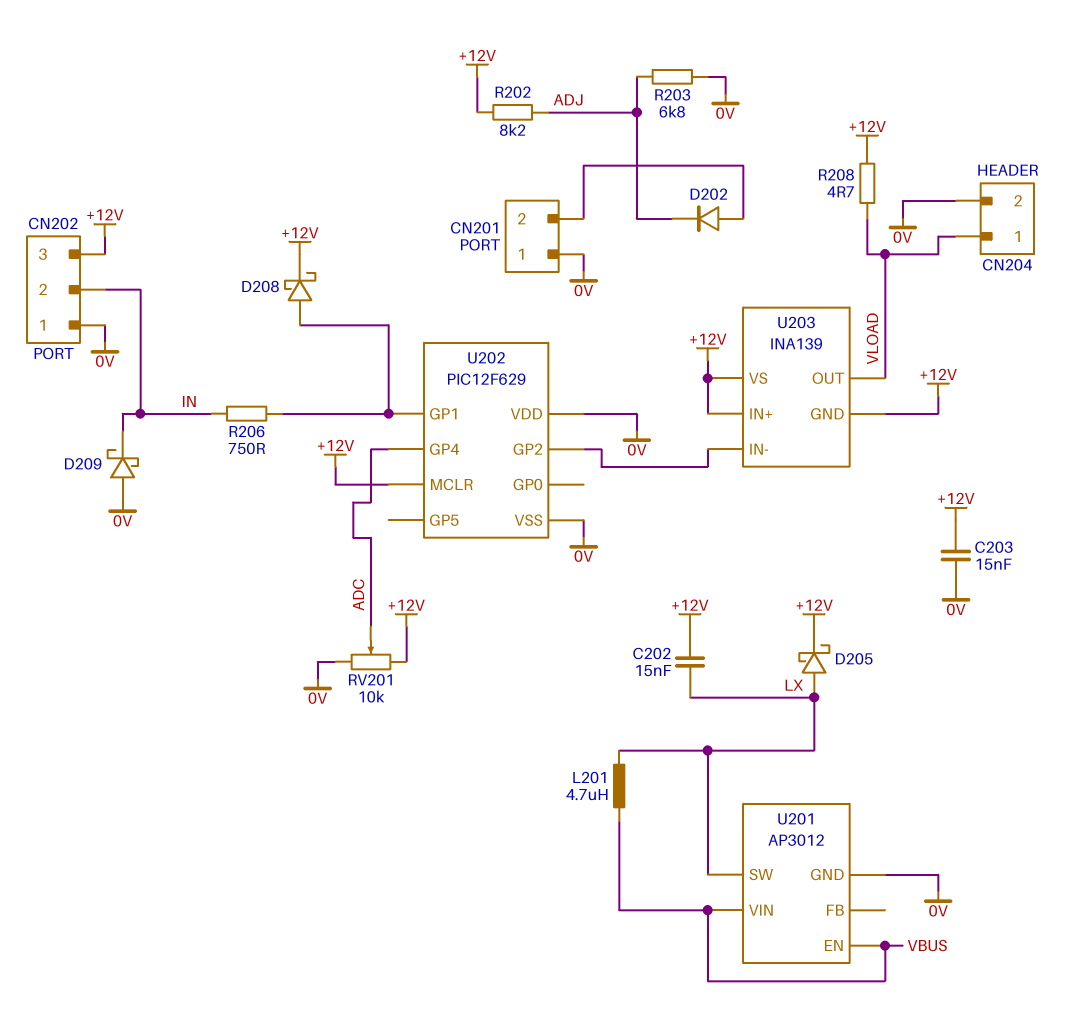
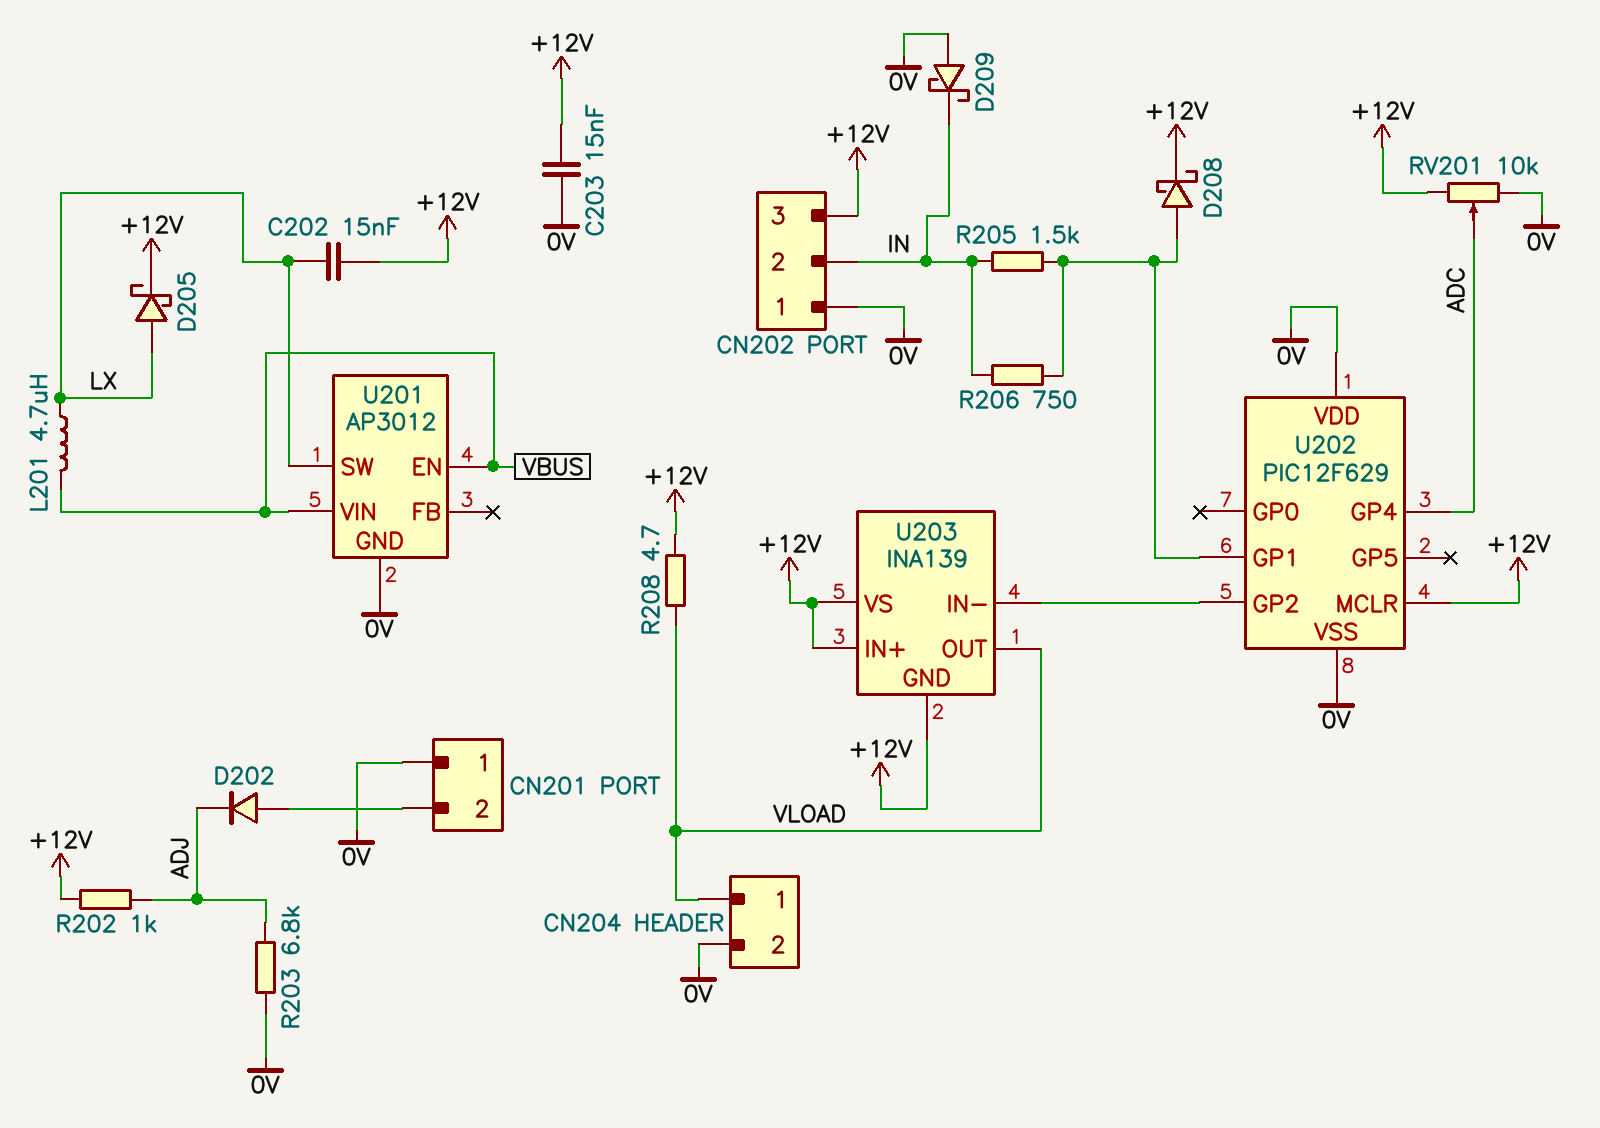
R202: 8.2k (+12V, ADJ) -> 1k (+12V, ADJ)
R205: none -> 1.5k (IN, U202/GP1)

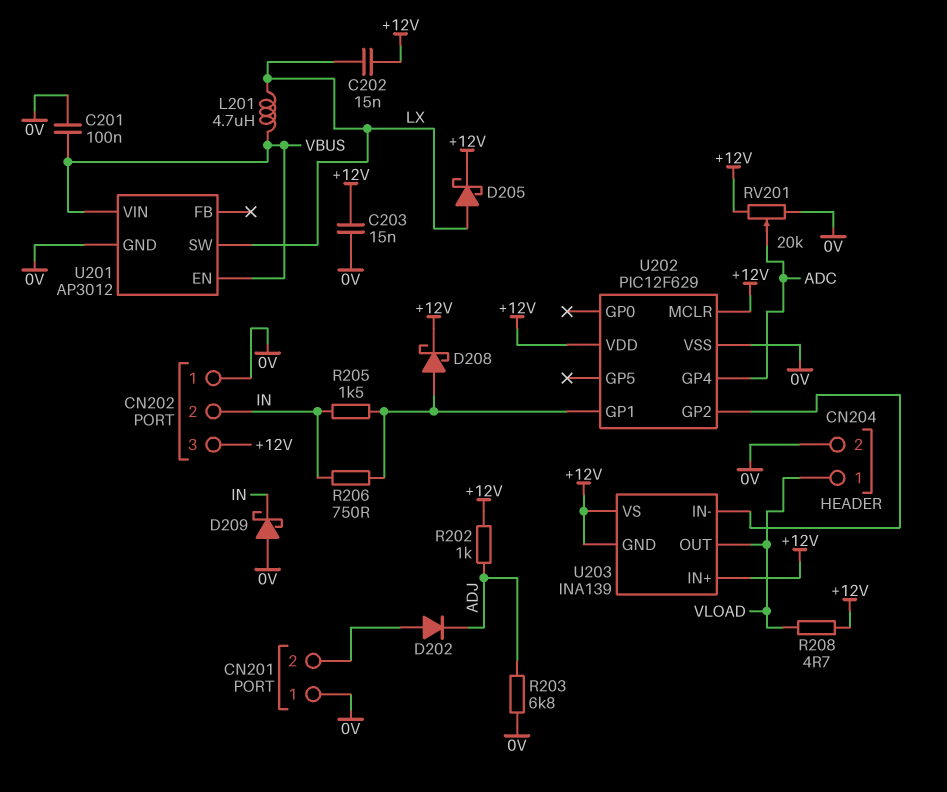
C201: none -> 100nF (0V, VBUS)
RV201: 10k (+12V, 0V, wiper ADC) -> 20k (+12V, 0V, wiper ADC)
U202 pin VDD: 0V -> +12V

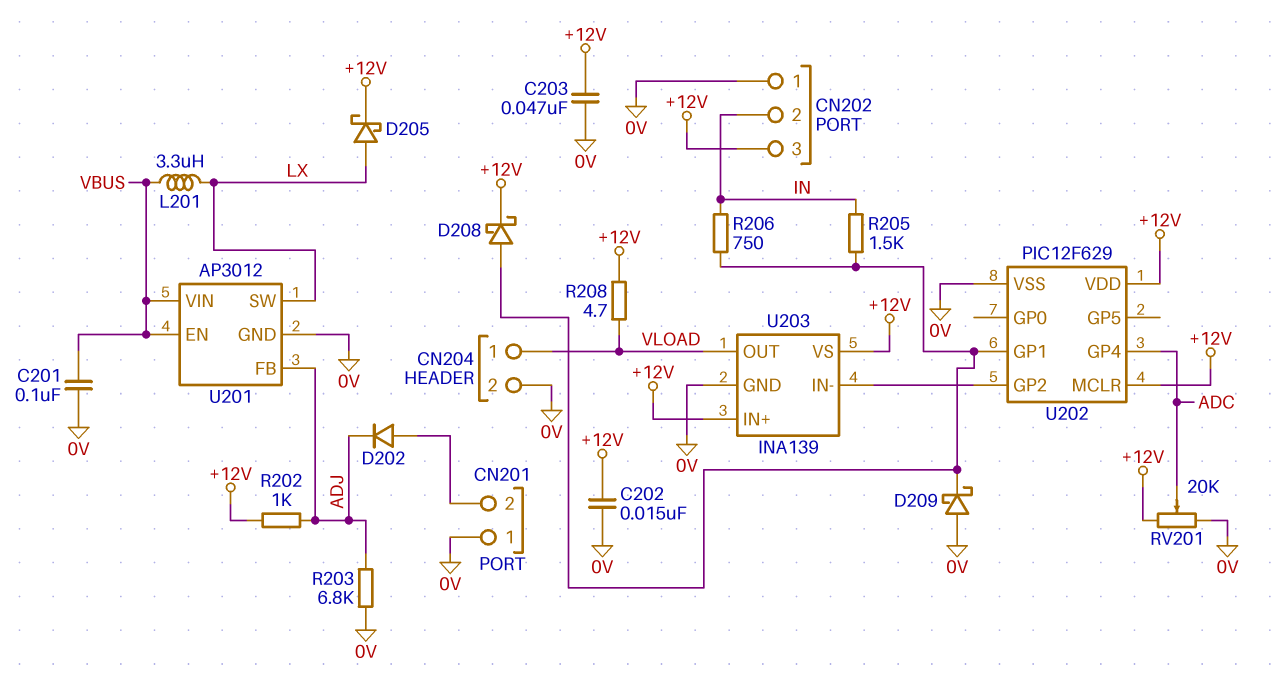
C202: 15nF (+12V, LX) -> 15nF (+12V, 0V)
C203: 15nF (+12V, 0V) -> 47nF (+12V, 0V)
D209: schottky (A 0V, K IN) -> schottky (A 0V, K U202/GP1)
L201: 4.7uH (LX, VBUS) -> 3.3uH (LX, VBUS)
U201 pin FB: none -> ADJ
U203 pin GND: +12V -> 0V

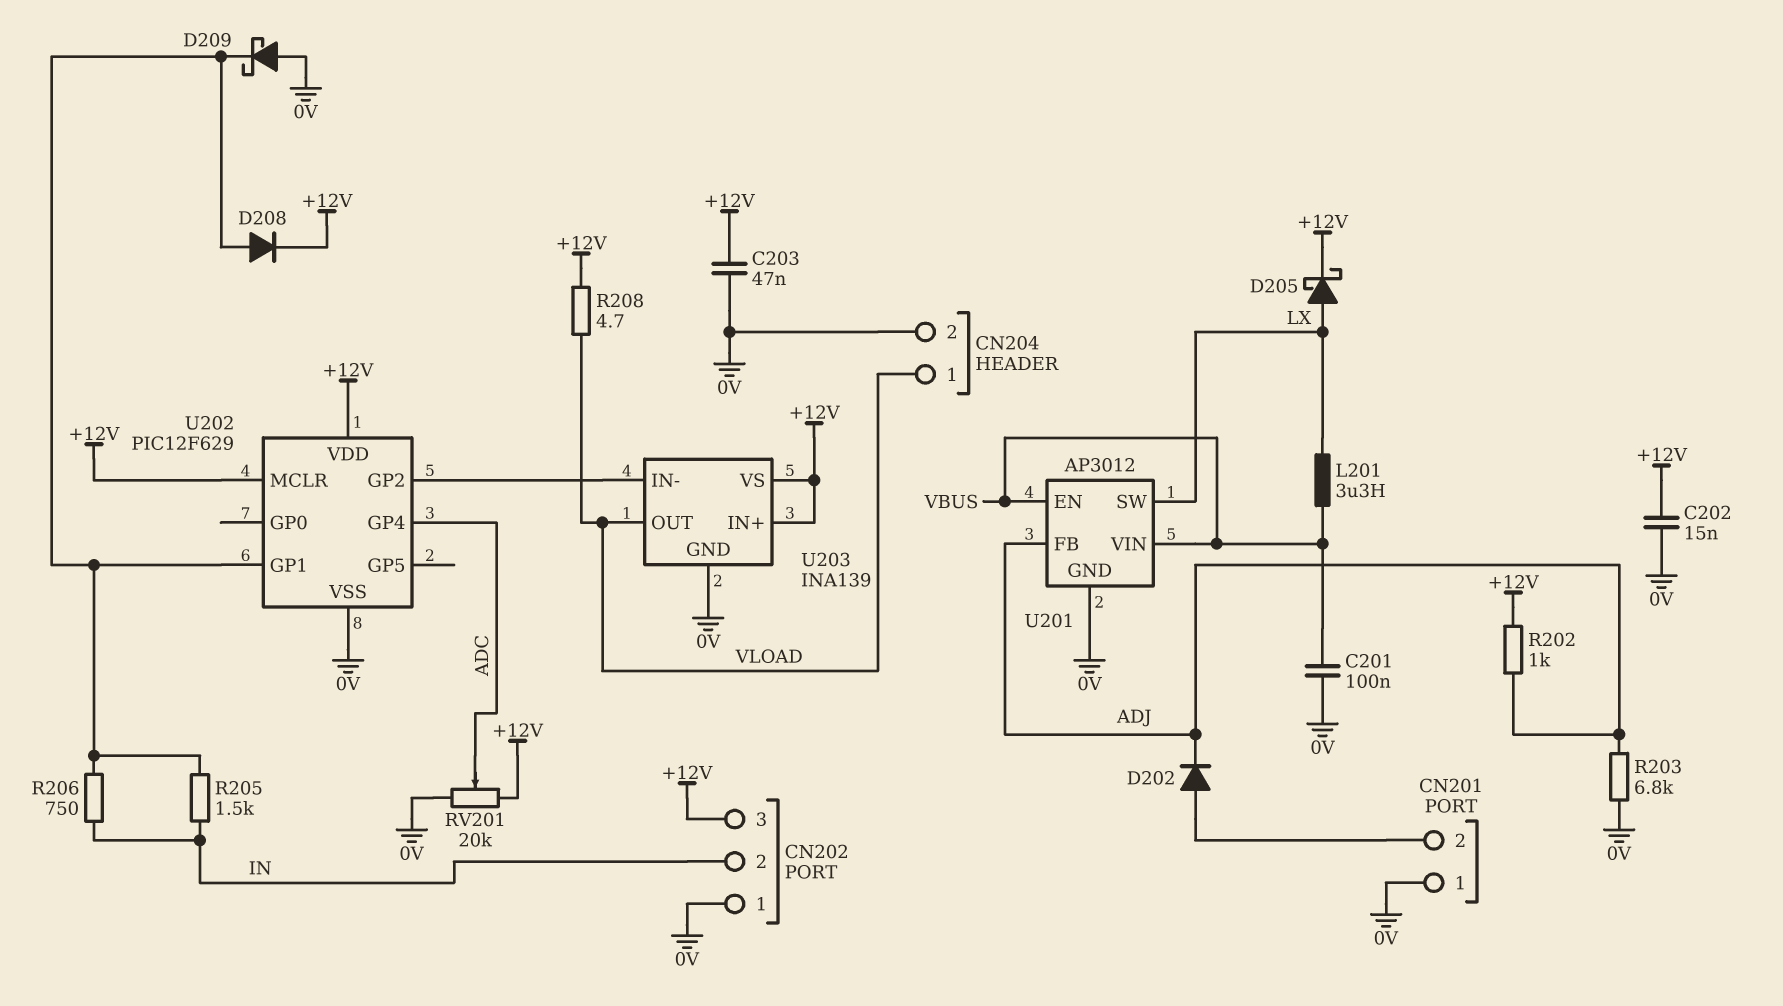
D208: schottky (A U202/GP1, K +12V) -> diode (A U202/GP1, K +12V)

